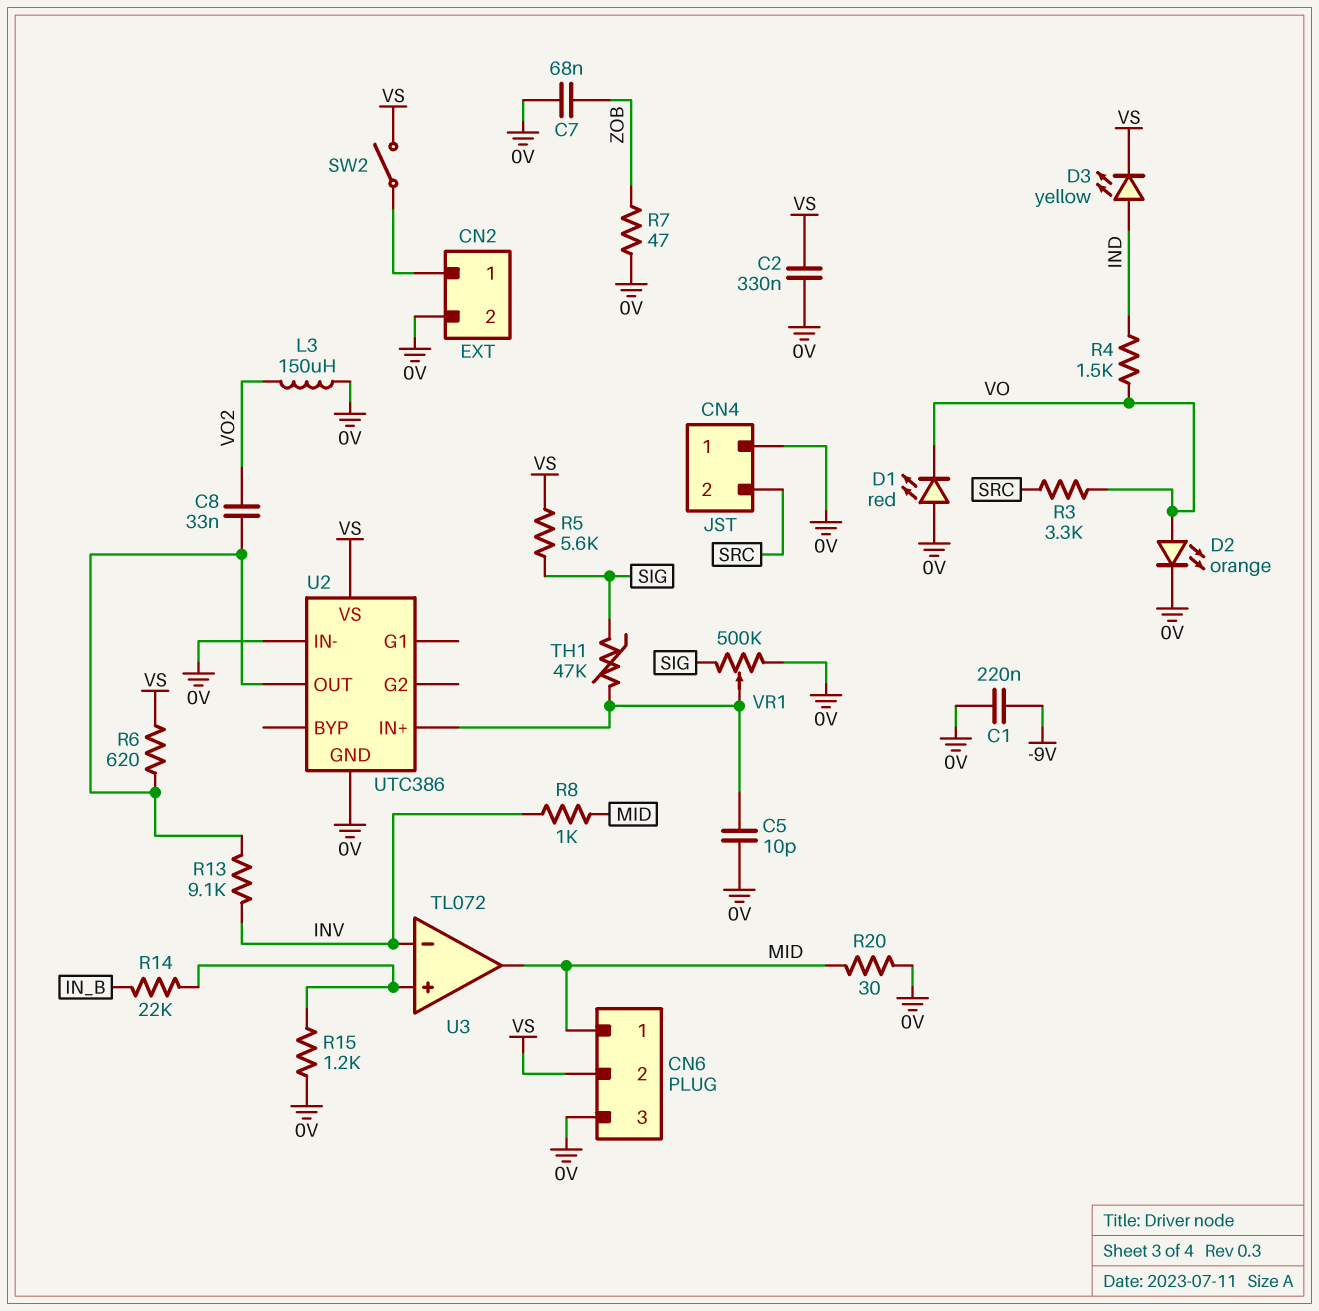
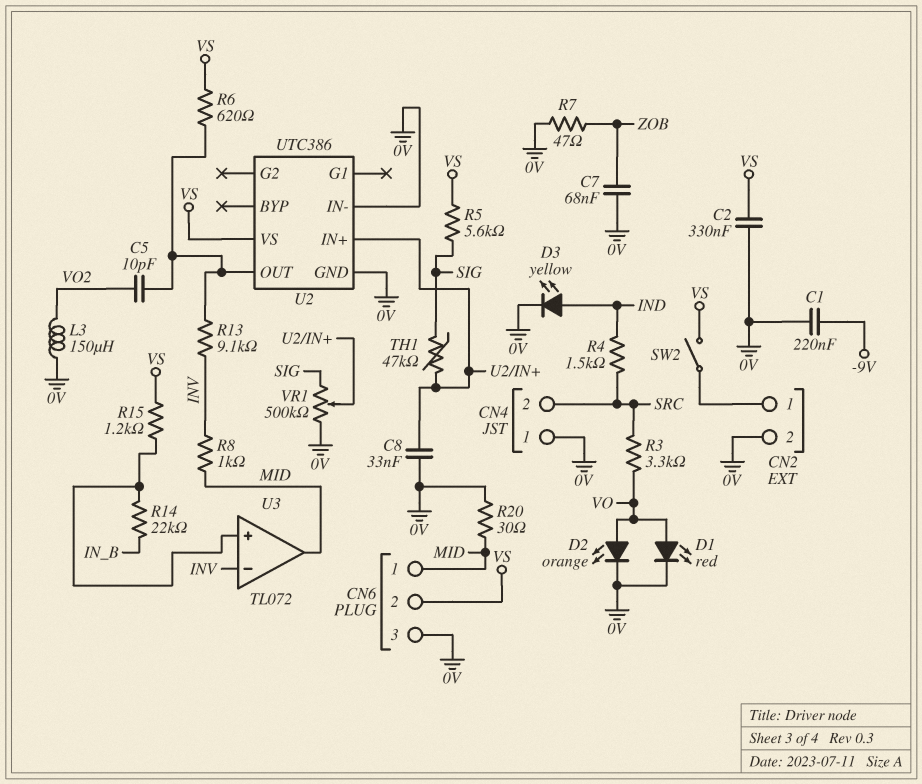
C5: 10pF (0V, U2/IN+) -> 10pF (U2/OUT, VO2)
C8: 33nF (U2/OUT, VO2) -> 33nF (0V, U2/IN+)
D1: LED red (A 0V, K VO) -> LED red (A VO, K 0V)
D3: LED yellow (A IND, K VS) -> LED yellow (A IND, K 0V)
R4: 1.5k (IND, VO) -> 1.5k (IND, SRC)
R15: 1.2k (0V, U3/in+) -> 1.2k (U3/in+, VS)

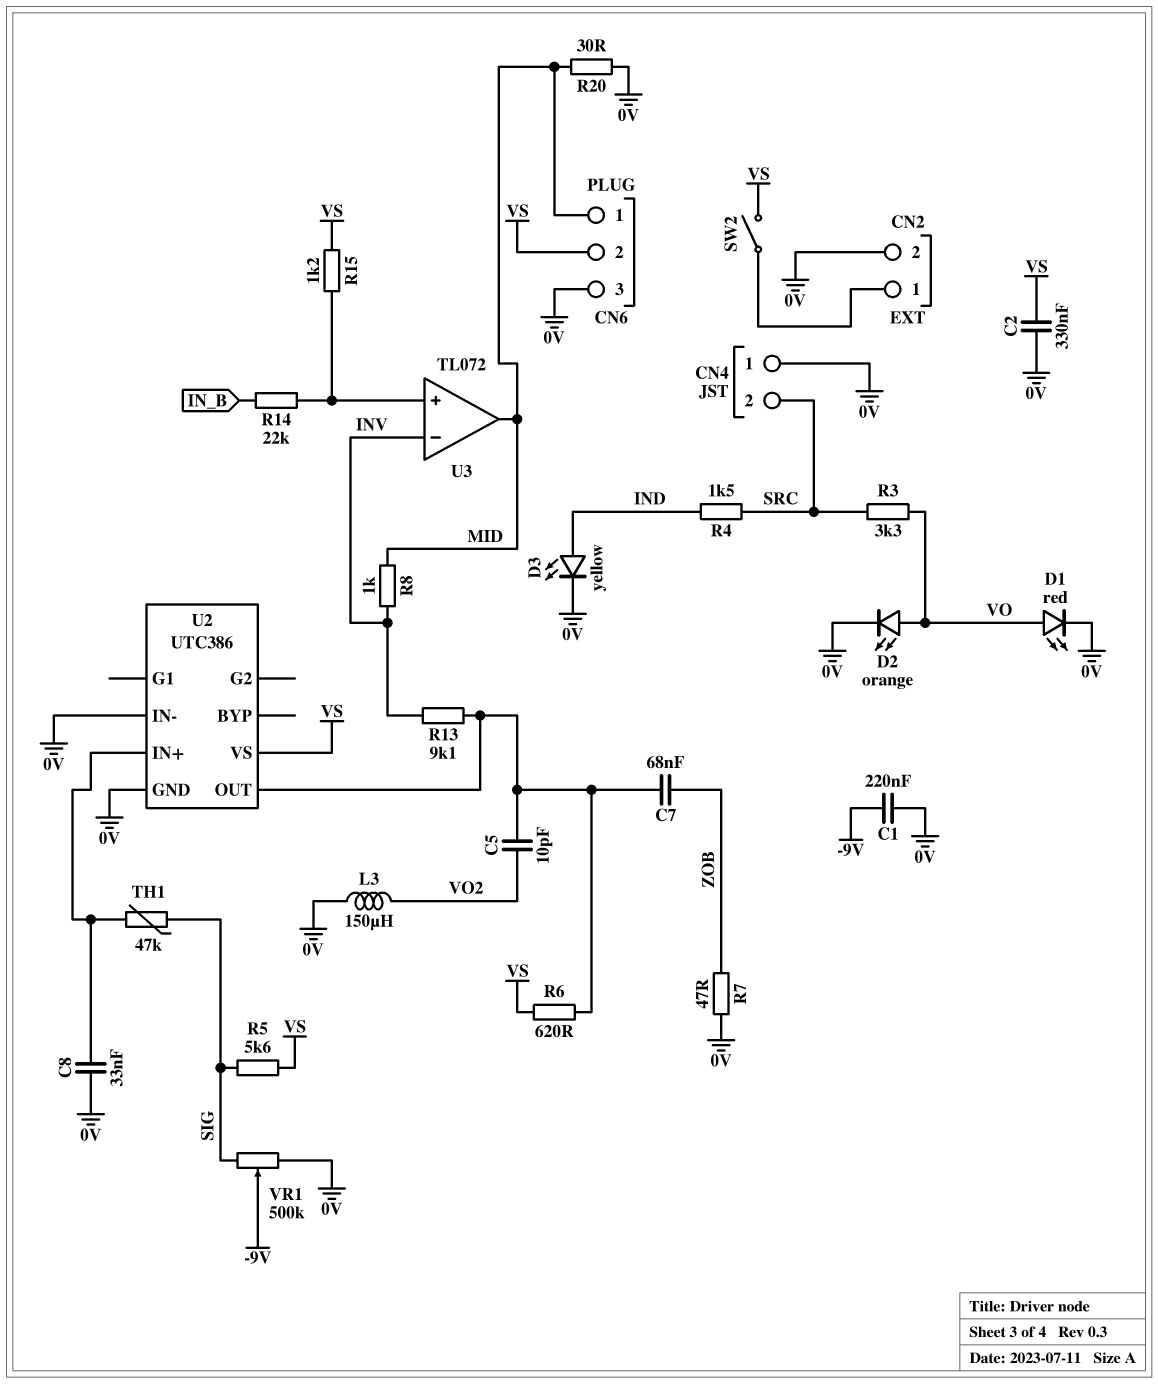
C7: 68nF (0V, ZOB) -> 68nF (U2/OUT, ZOB)
VR1: 500k (0V, SIG, wiper U2/IN+) -> 500k (0V, SIG, wiper -9V)

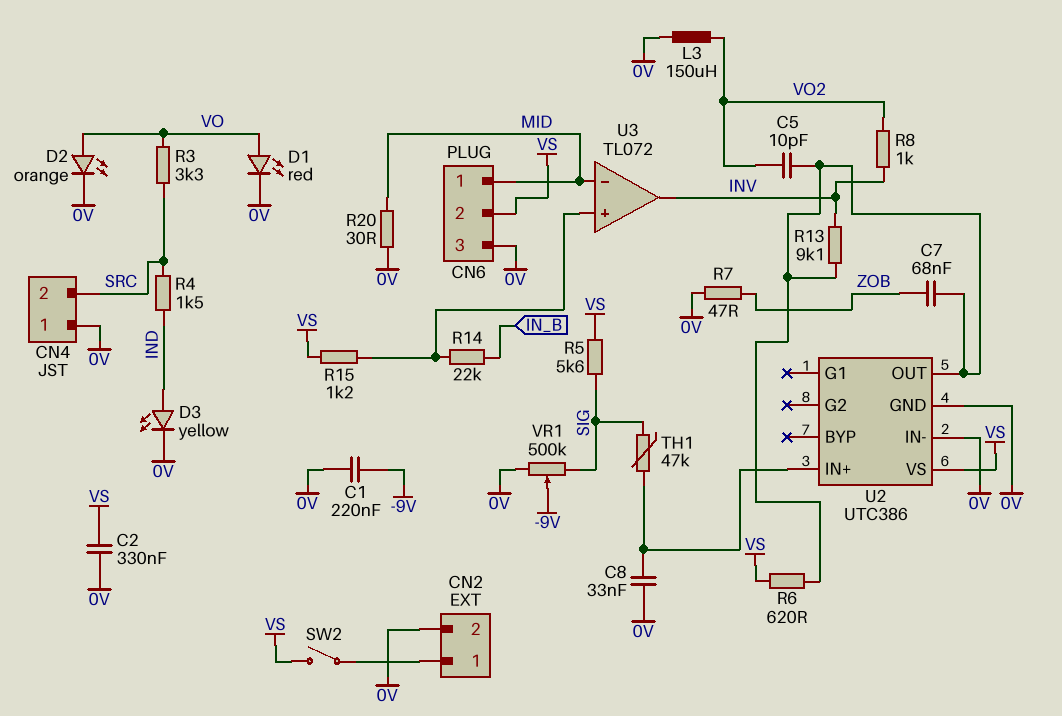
R8: 1k (INV, MID) -> 1k (INV, VO2)
U3 pin in-: INV -> MID
U3 pin out: MID -> INV

